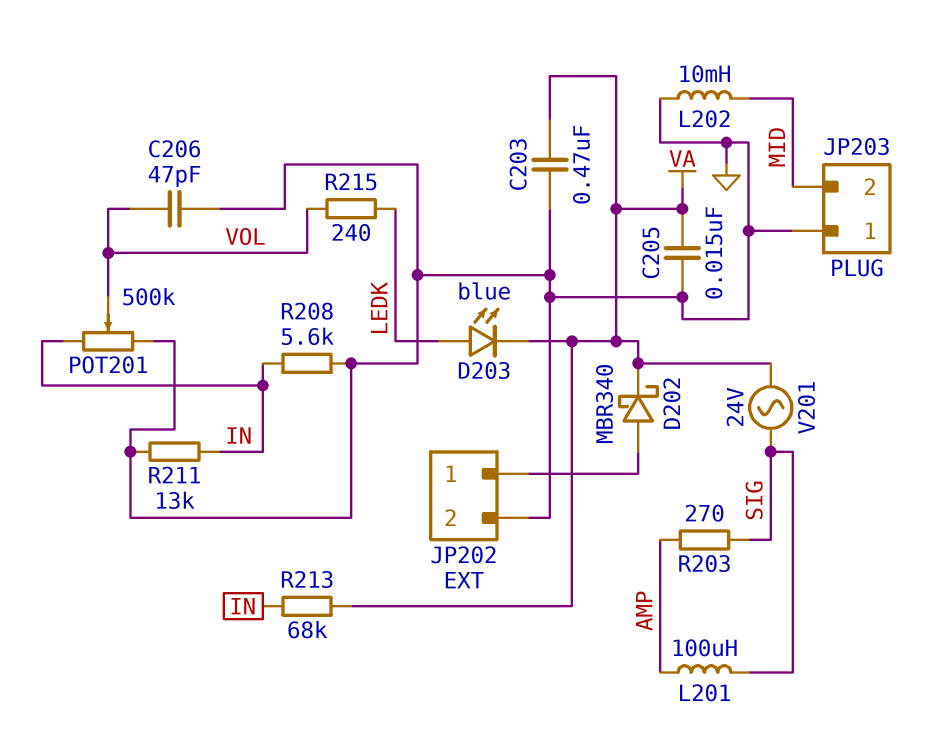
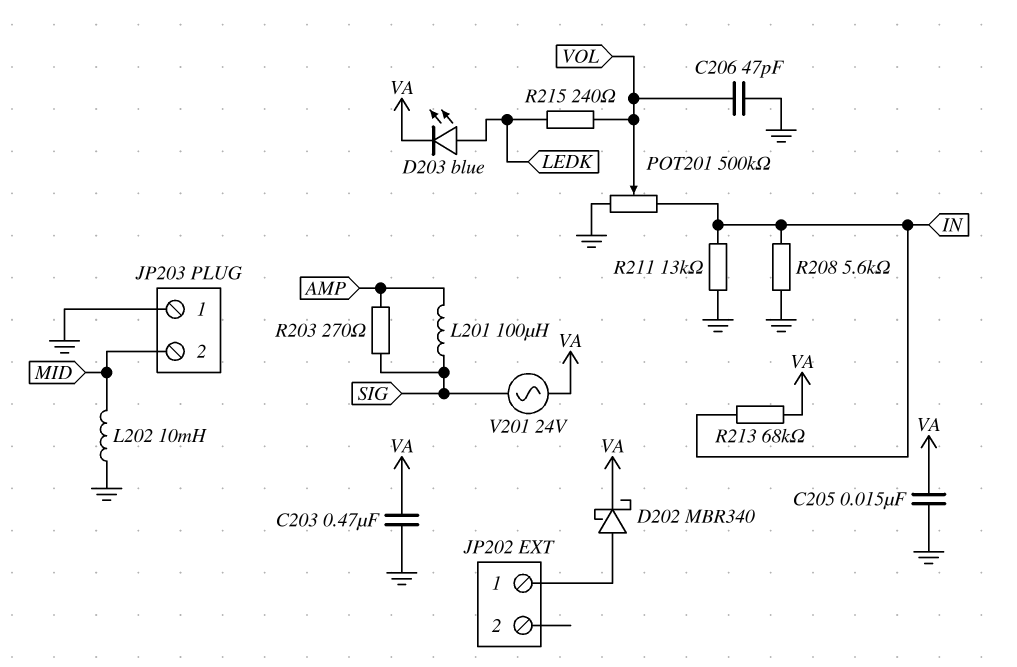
JP202 pin 2: GND -> none

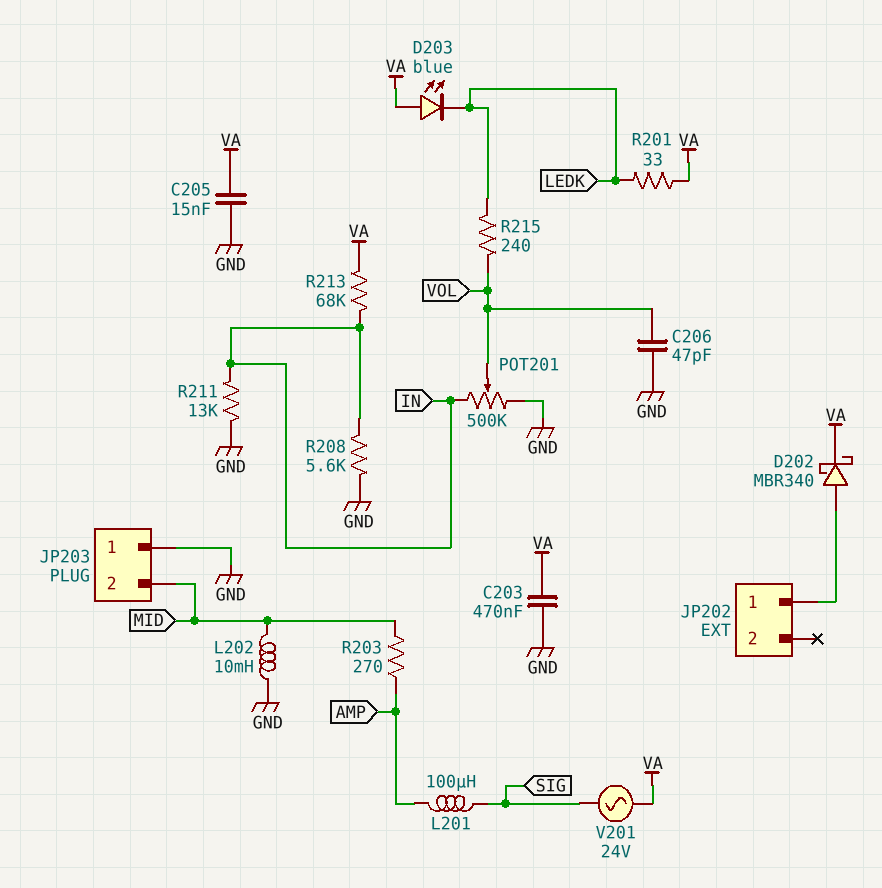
D203: LED blue (A LEDK, K VA) -> LED blue (A VA, K LEDK)
R201: none -> 33 (LEDK, VA)
R203: 270 (AMP, SIG) -> 270 (AMP, MID)

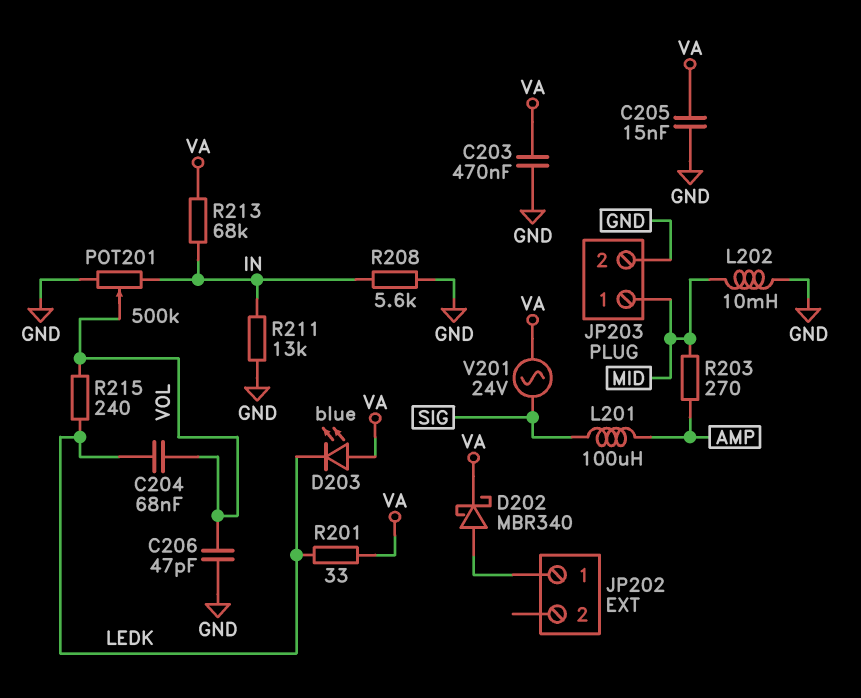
C204: none -> 68nF (LEDK, VOL)
JP203 pin 1: GND -> MID
JP203 pin 2: MID -> GND

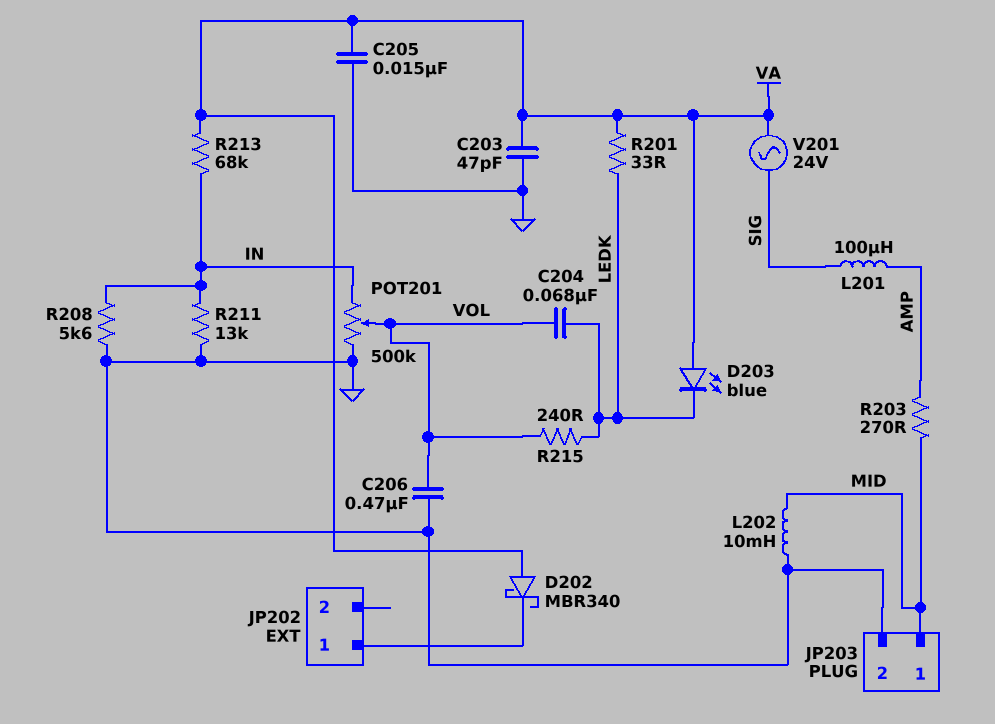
C203: 470nF (GND, VA) -> 47pF (GND, VA)
C206: 47pF (GND, VOL) -> 470nF (GND, VOL)
D202: schottky MBR340 (A JP202/1, K VA) -> schottky MBR340 (A VA, K JP202/1)

